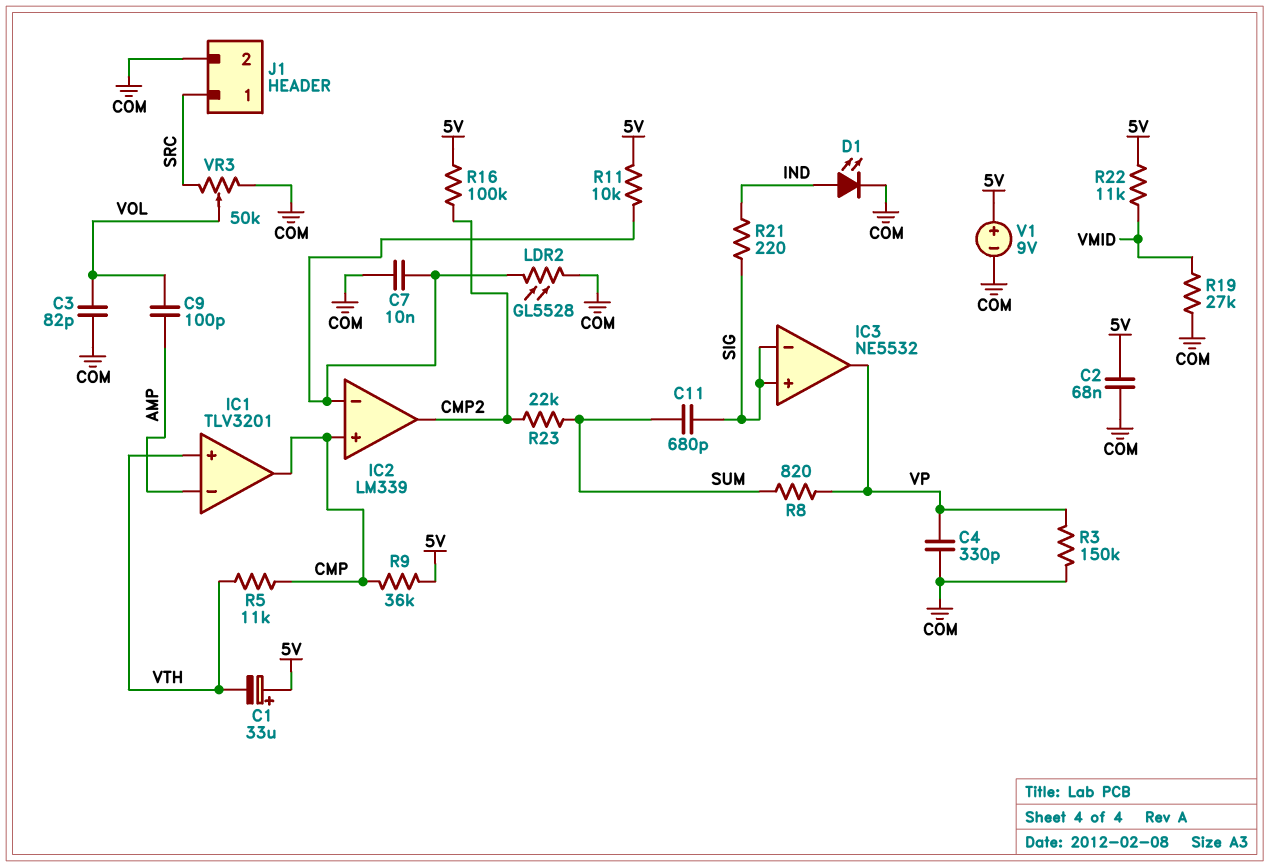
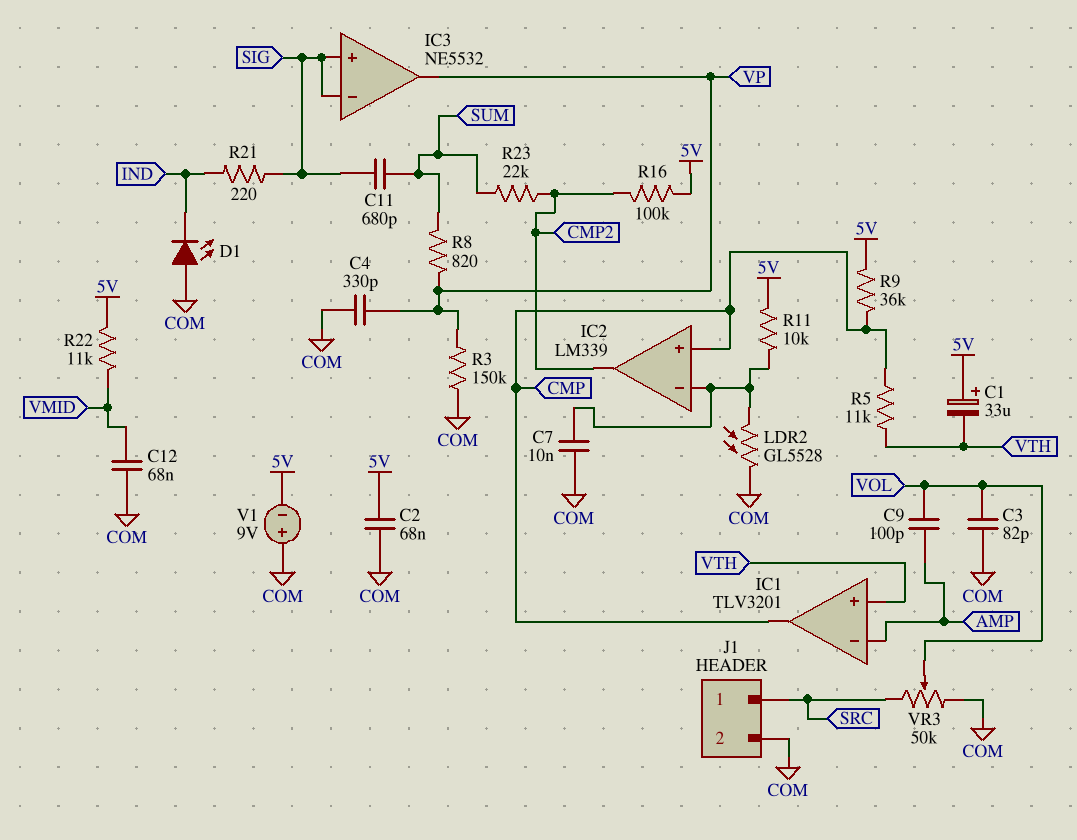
C12: none -> 68nF (COM, VMID)
D1: LED (A IND, K COM) -> LED (A COM, K IND)
R19: 27k (COM, VMID) -> none
V1: 9V (plus 5V, minus COM) -> 9V (plus COM, minus 5V)

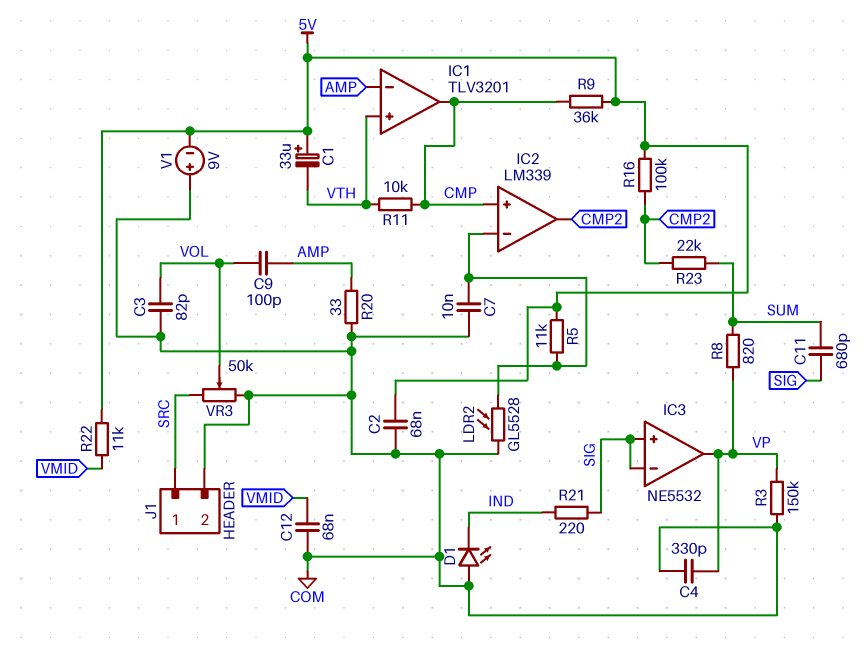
R5: 11k (CMP, VTH) -> 11k (5V, IC2/in-)
R11: 10k (5V, IC2/in-) -> 10k (CMP, VTH)
R20: none -> 33 (AMP, COM)

